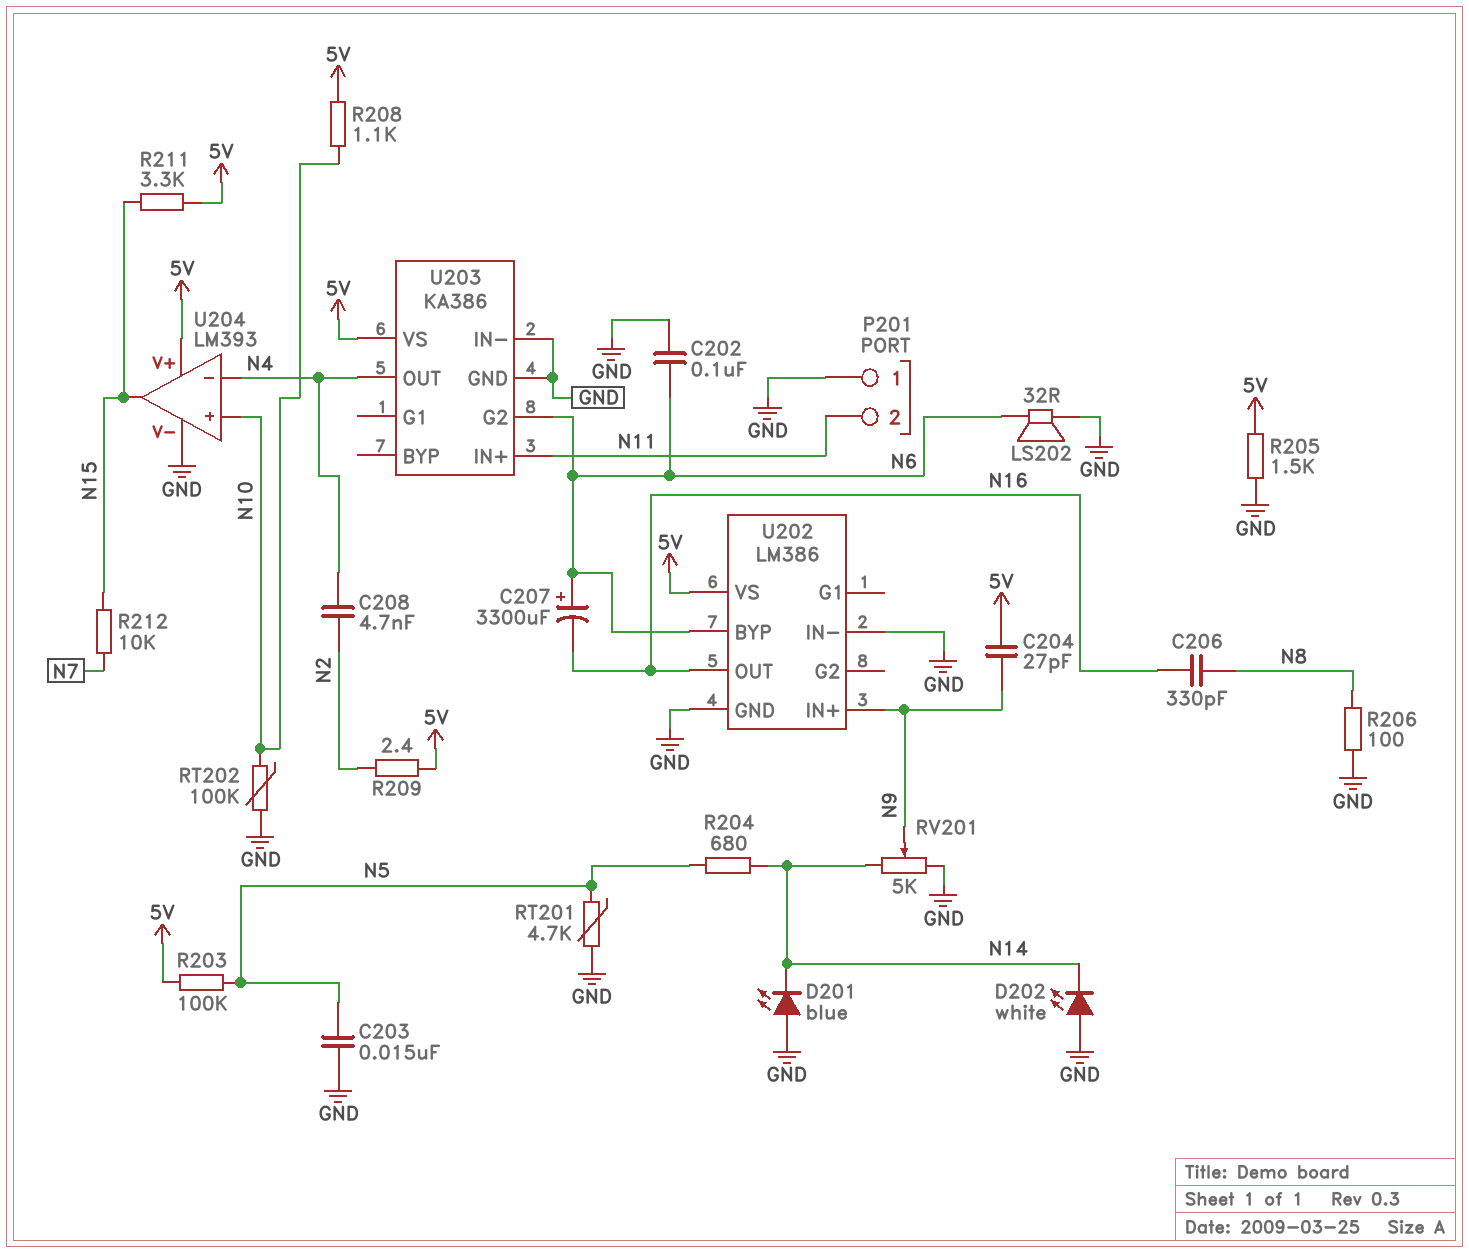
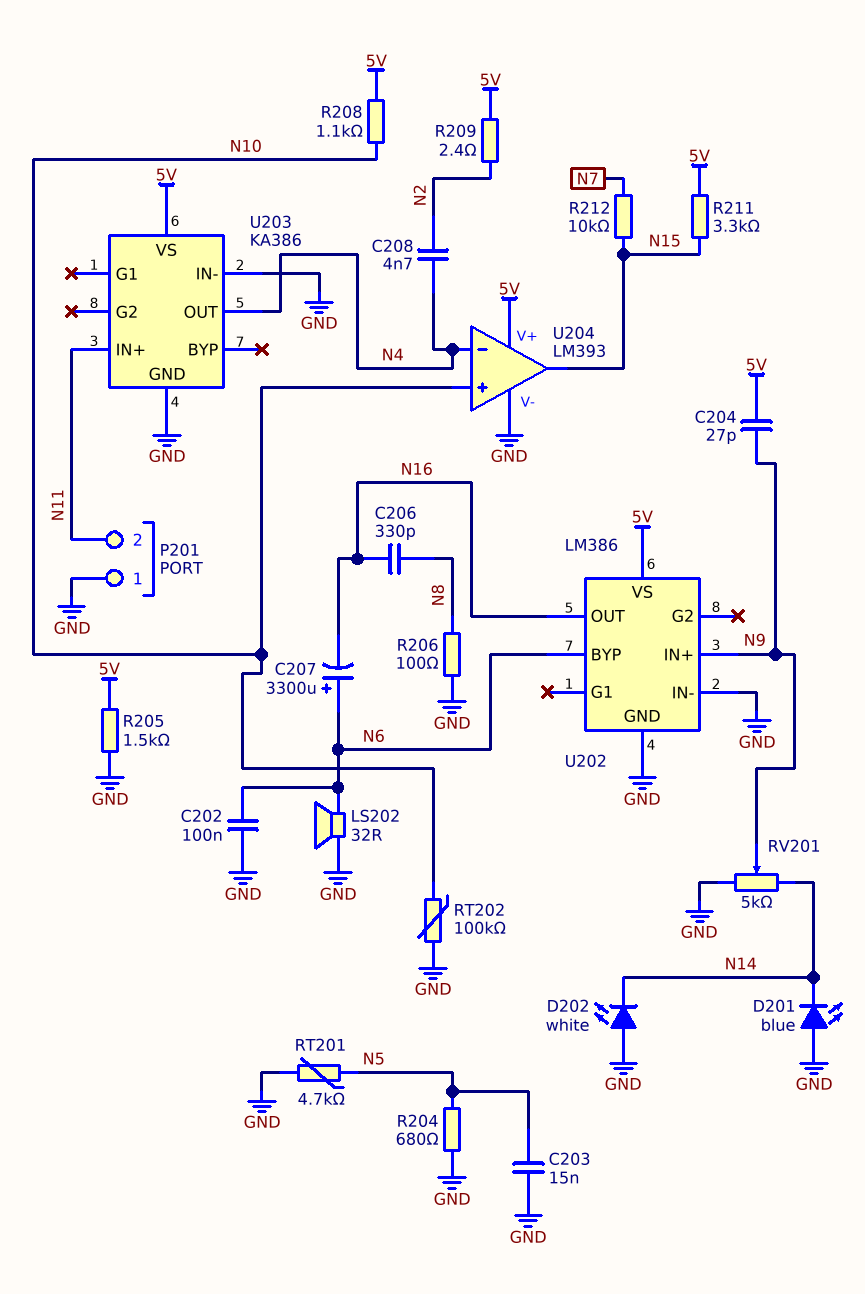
R203: 100k (5V, N5) -> none
R204: 680 (N5, N14) -> 680 (GND, N5)
U203 pin G2: N6 -> none

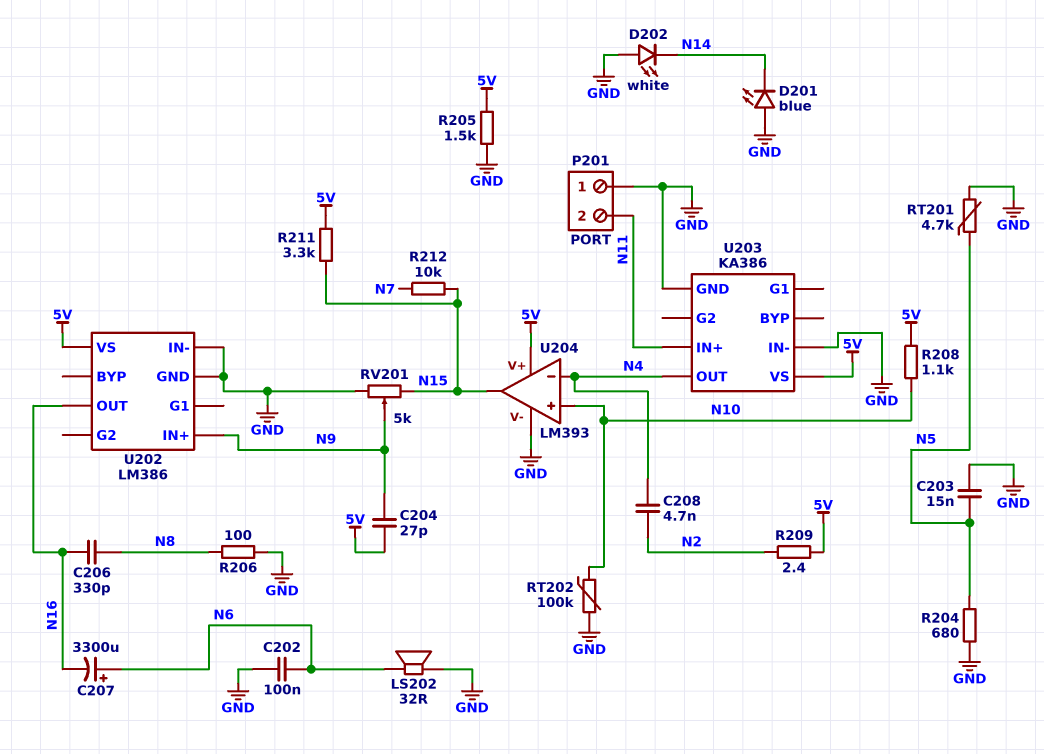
RV201: 5k (GND, N14, wiper N9) -> 5k (GND, N15, wiper N9)
U202 pin BYP: N6 -> none

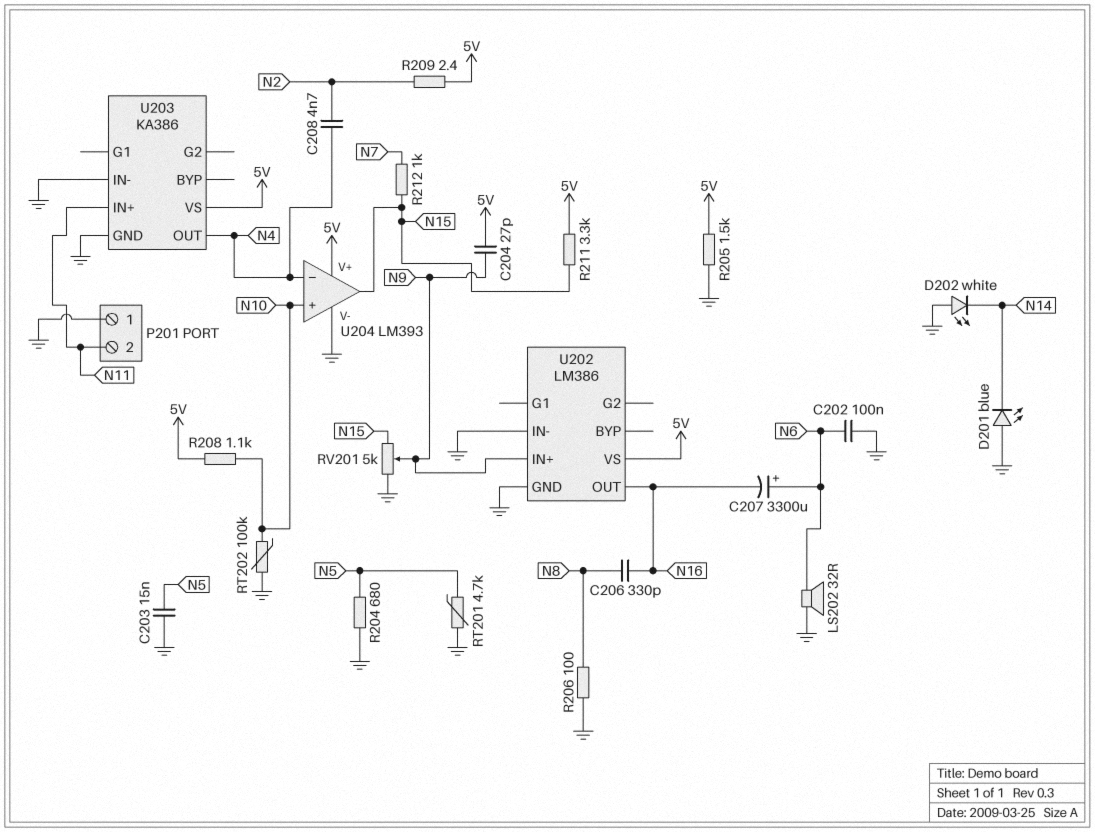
R212: 10k (N7, N15) -> 1k (N7, N15)

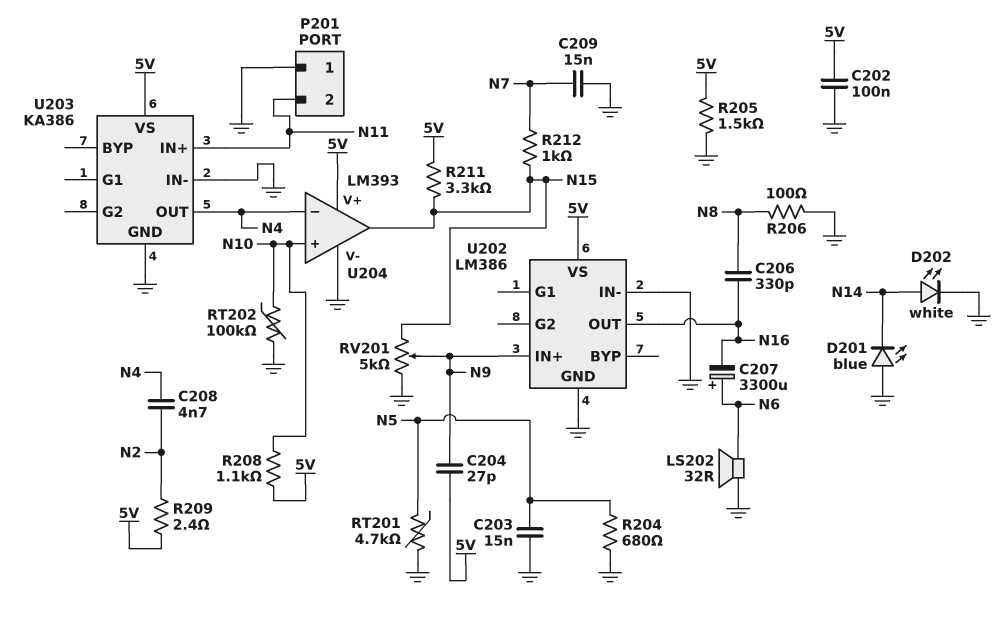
C202: 100nF (GND, N6) -> 100nF (5V, GND)
C209: none -> 15nF (GND, N7)
D202: LED white (A GND, K N14) -> LED white (A N14, K GND)

